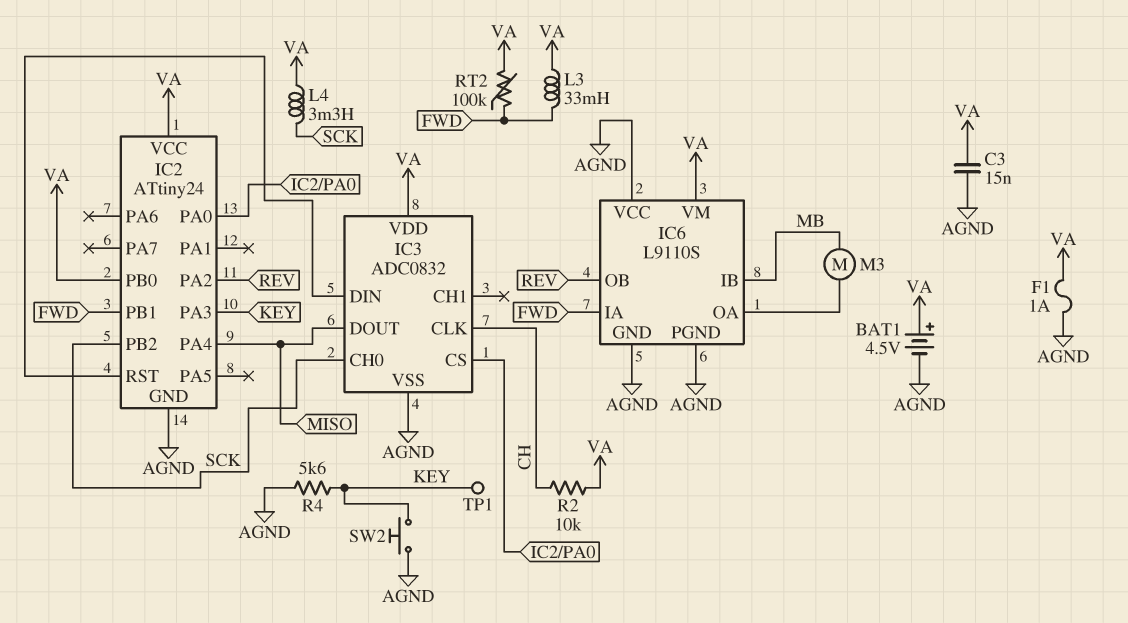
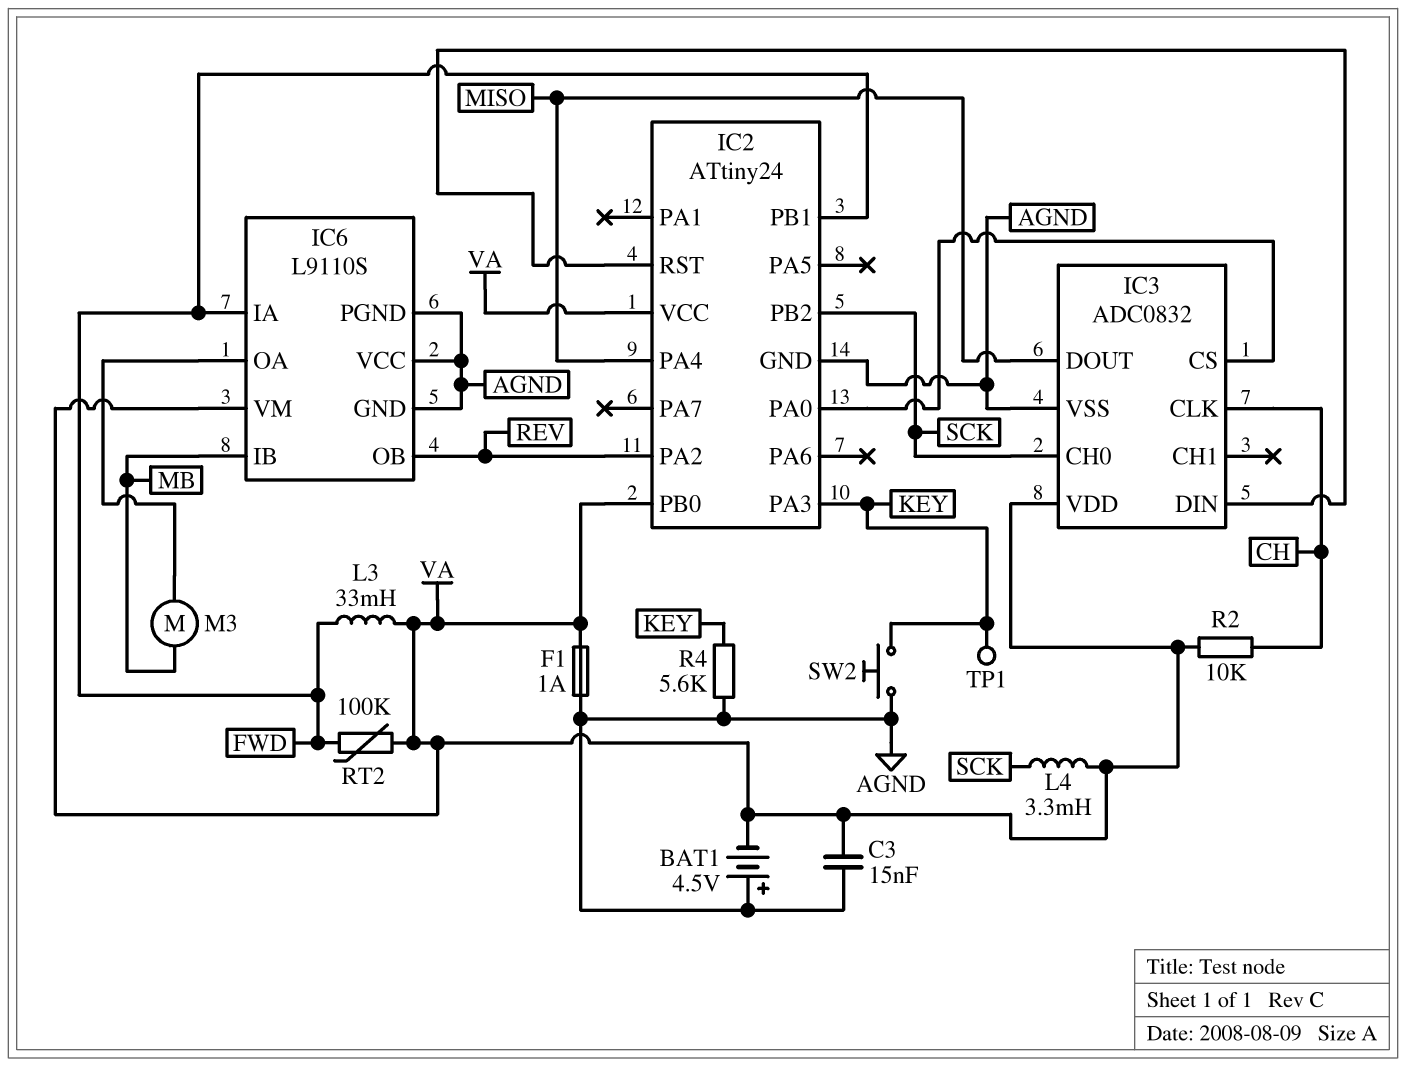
BAT1: 4.5V (plus VA, minus AGND) -> 4.5V (plus AGND, minus VA)

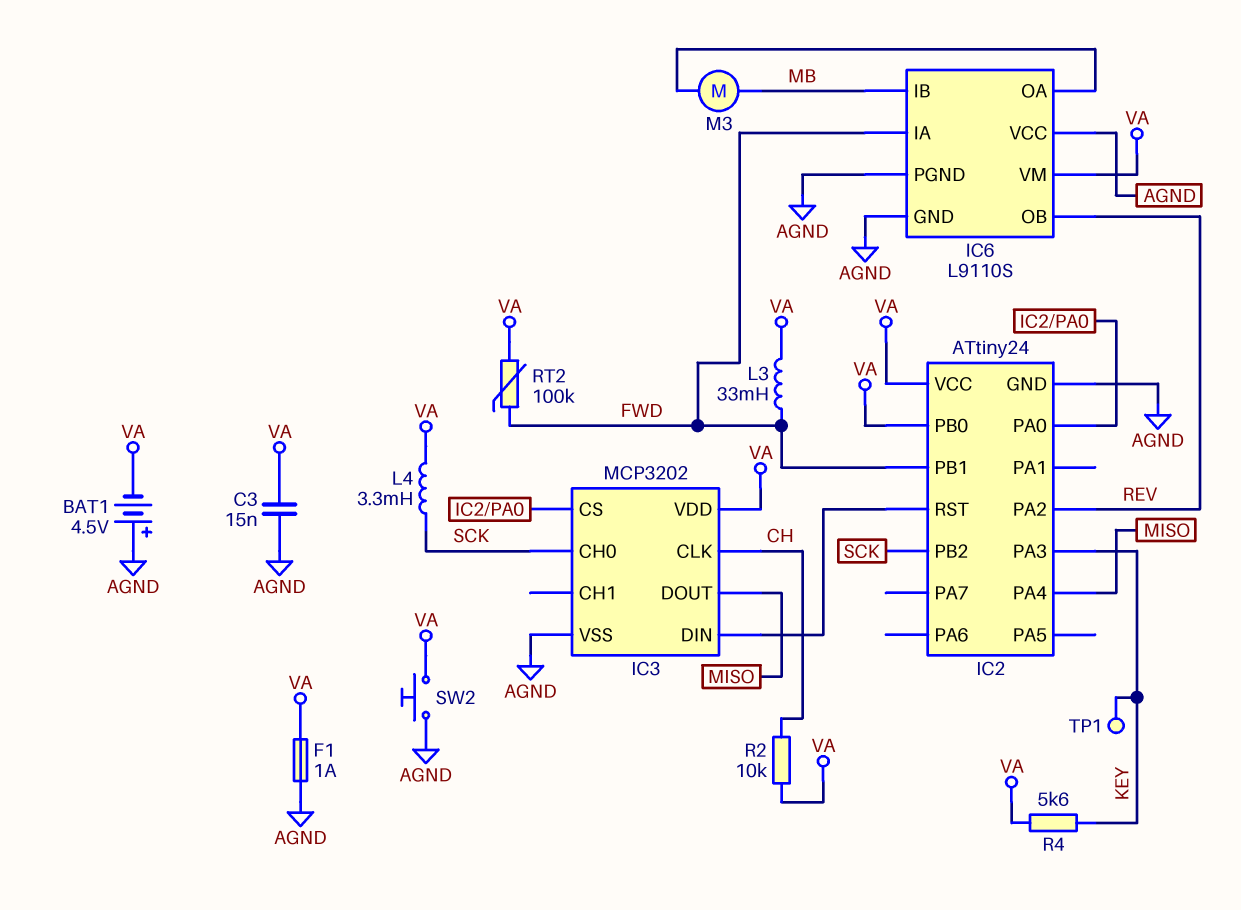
IC3: ADC0832 -> MCP3202
R4: 5.6k (AGND, KEY) -> 5.6k (KEY, VA)
SW2: button (AGND, KEY) -> button (AGND, VA)

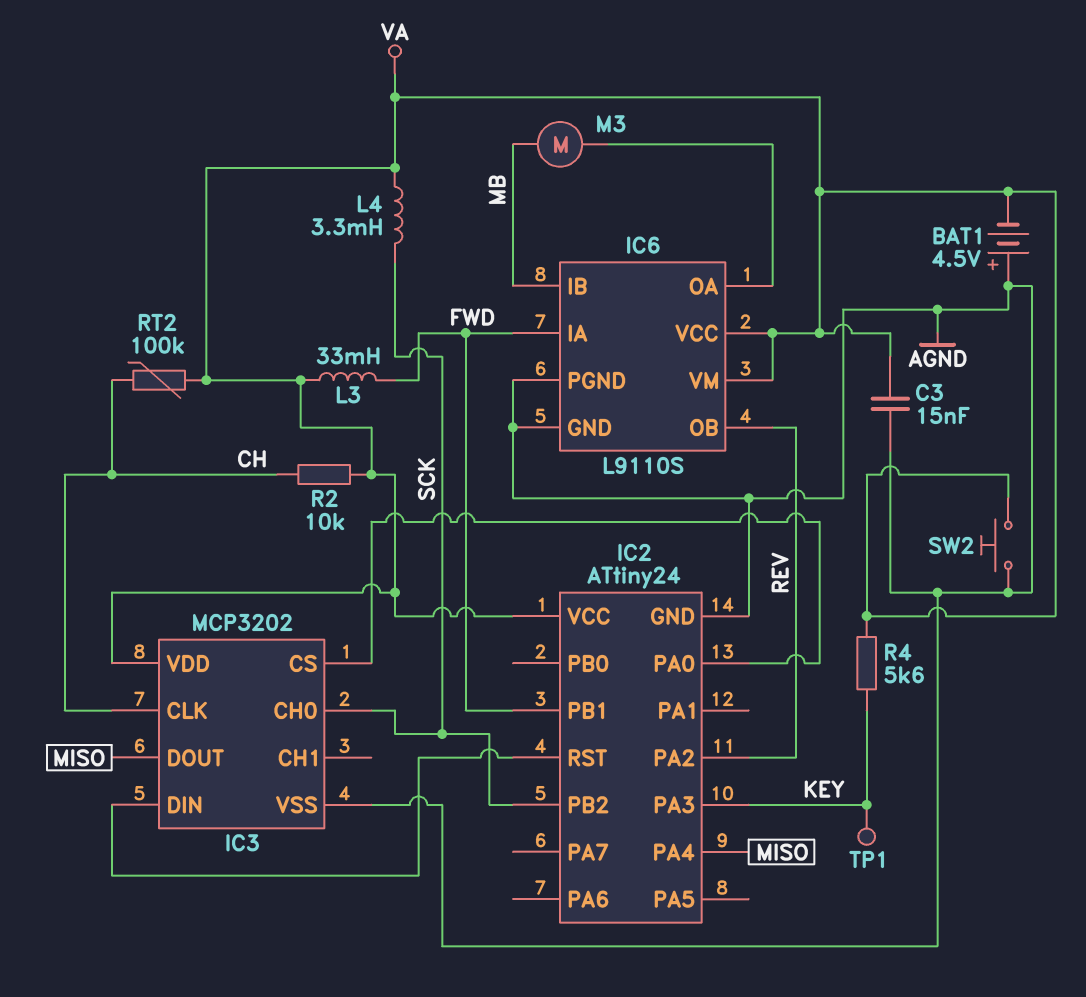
F1: 1A (AGND, VA) -> none
IC2 pin PB0: VA -> none
IC6 pin VCC: AGND -> VA
RT2: 100k (FWD, VA) -> 100k (CH, VA)

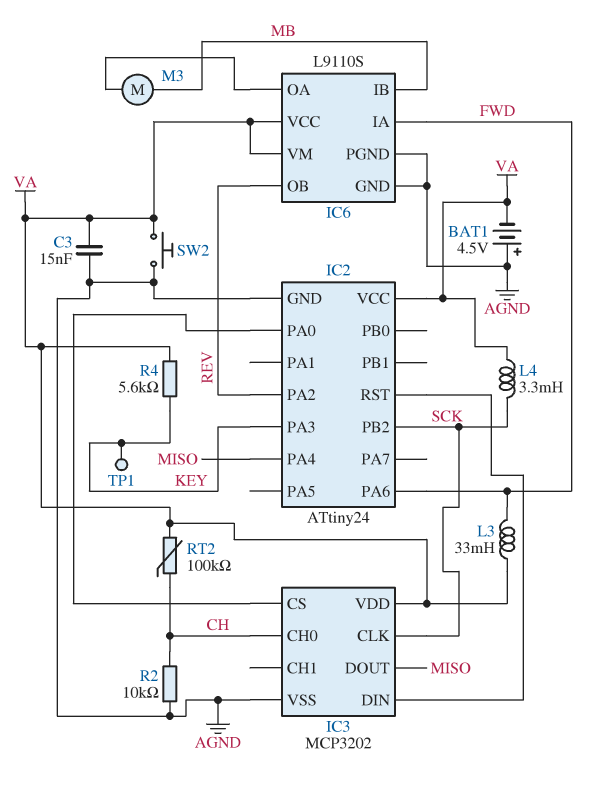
IC2 pin PA6: none -> FWD
IC2 pin PB1: FWD -> none
IC3 pin CH0: SCK -> CH
IC3 pin CLK: CH -> SCK
R2: 10k (CH, VA) -> 10k (AGND, CH)

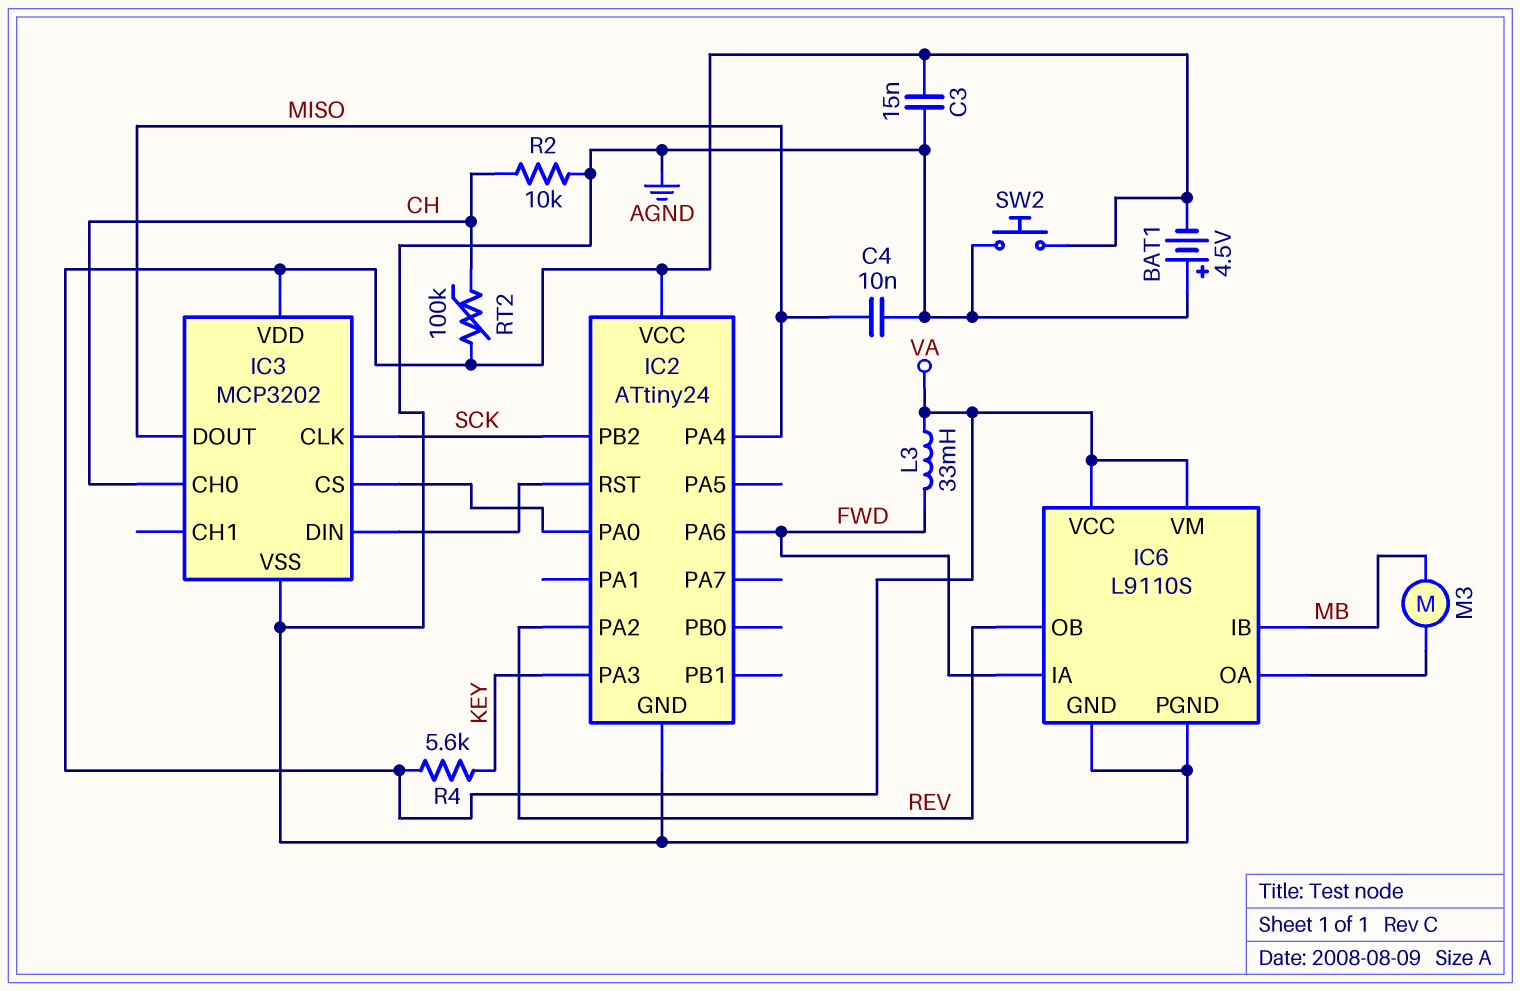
C4: none -> 10nF (AGND, MISO)
L4: 3.3mH (SCK, VA) -> none
TP1: test point (KEY) -> none

